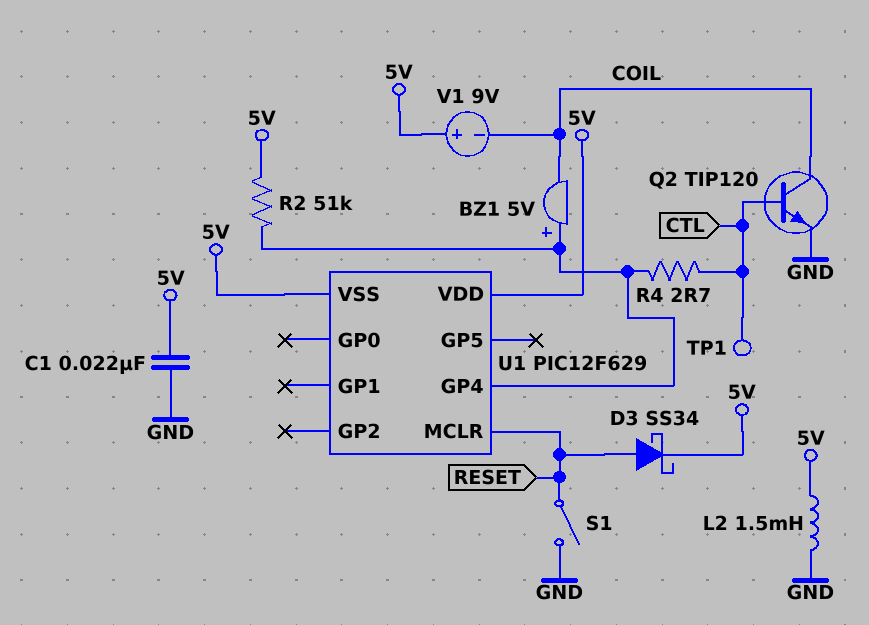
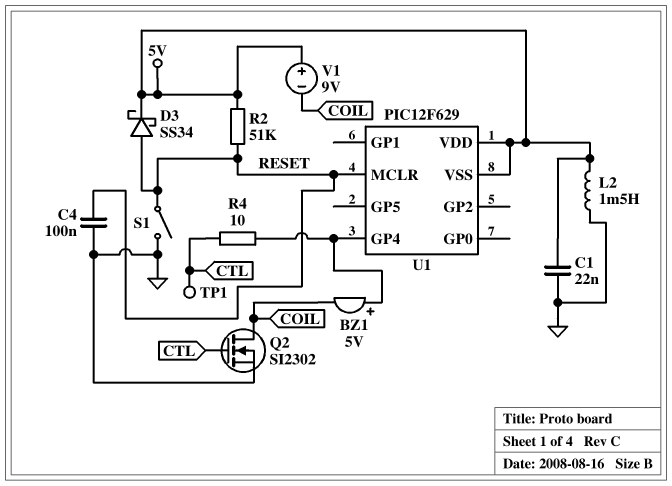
C4: none -> 100nF (GND, RESET)
Q2: NPN TIP120 (B CTL, C COIL, E GND) -> NMOS SI2302 (G CTL, D COIL, S GND)
R2: 51k (5V, U1/GP4) -> 51k (5V, RESET)
R4: 2.7 (CTL, U1/GP4) -> 10 (CTL, U1/GP4)

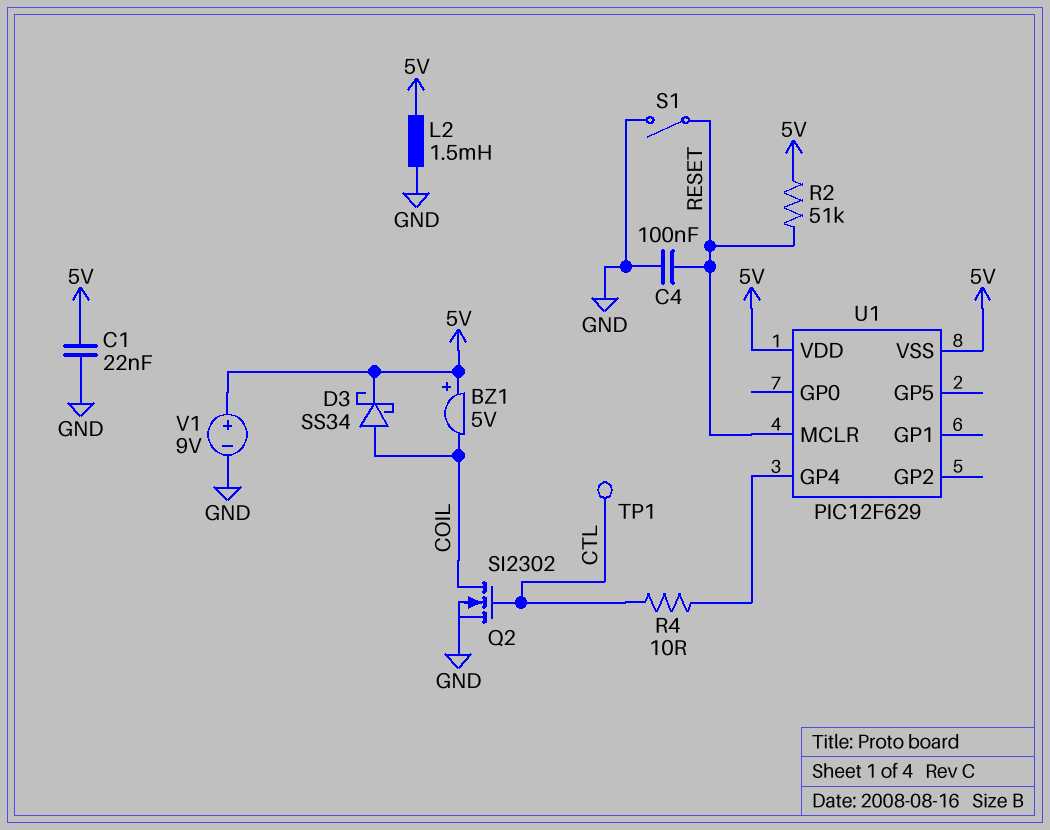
BZ1: buzzer 5V (plus U1/GP4, minus COIL) -> buzzer 5V (plus 5V, minus COIL)
D3: schottky SS34 (A RESET, K 5V) -> schottky SS34 (A COIL, K 5V)
V1: 9V (plus 5V, minus COIL) -> 9V (plus 5V, minus GND)

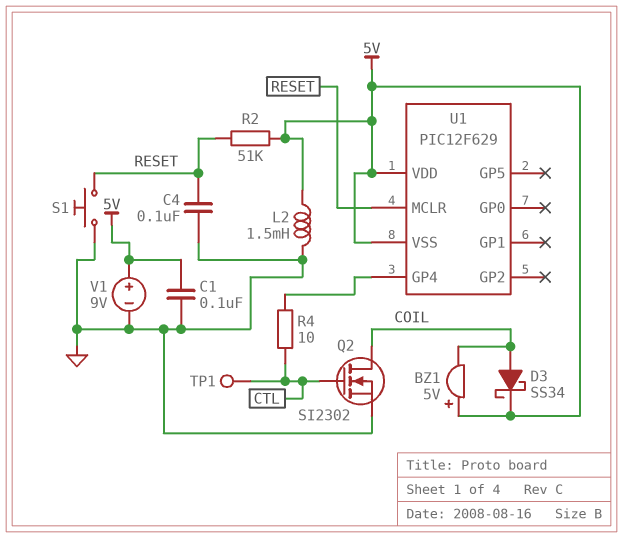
C1: 22nF (5V, GND) -> 100nF (5V, GND)
S1: switch (GND, RESET) -> button (GND, RESET)

